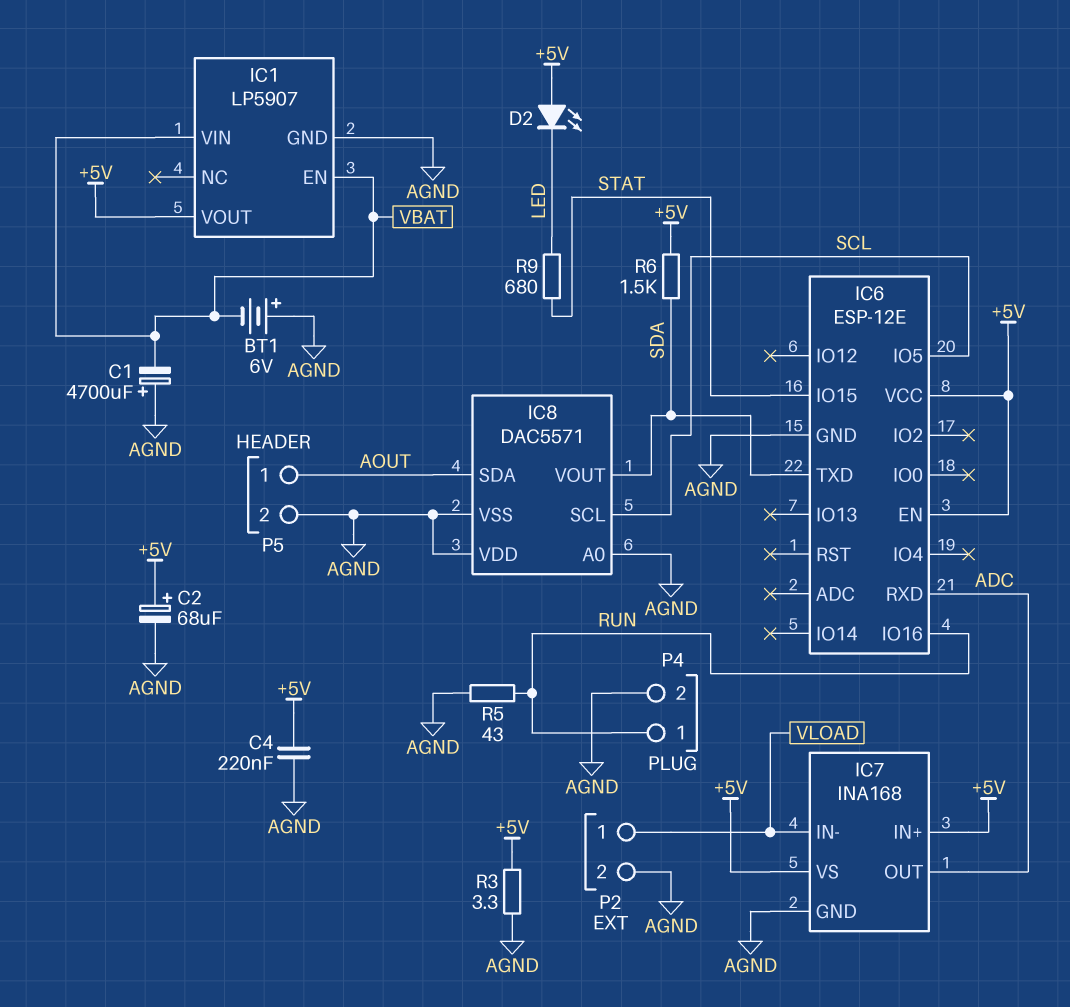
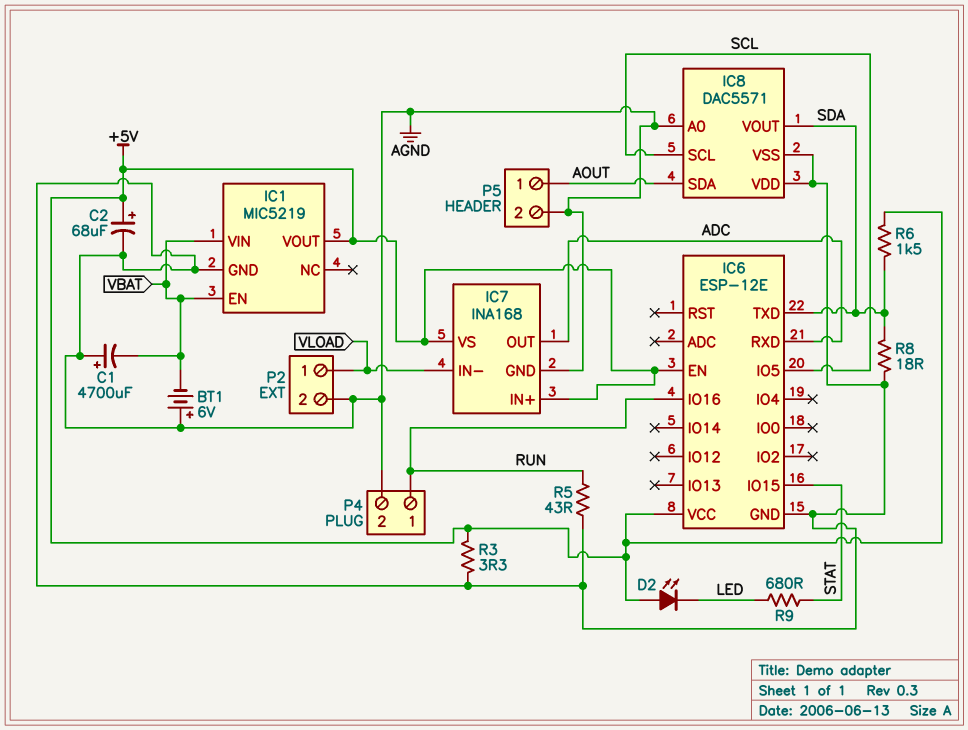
C4: 220nF (+5V, AGND) -> none
IC1: LP5907 -> MIC5219
R8: none -> 18 (AGND, SDA)

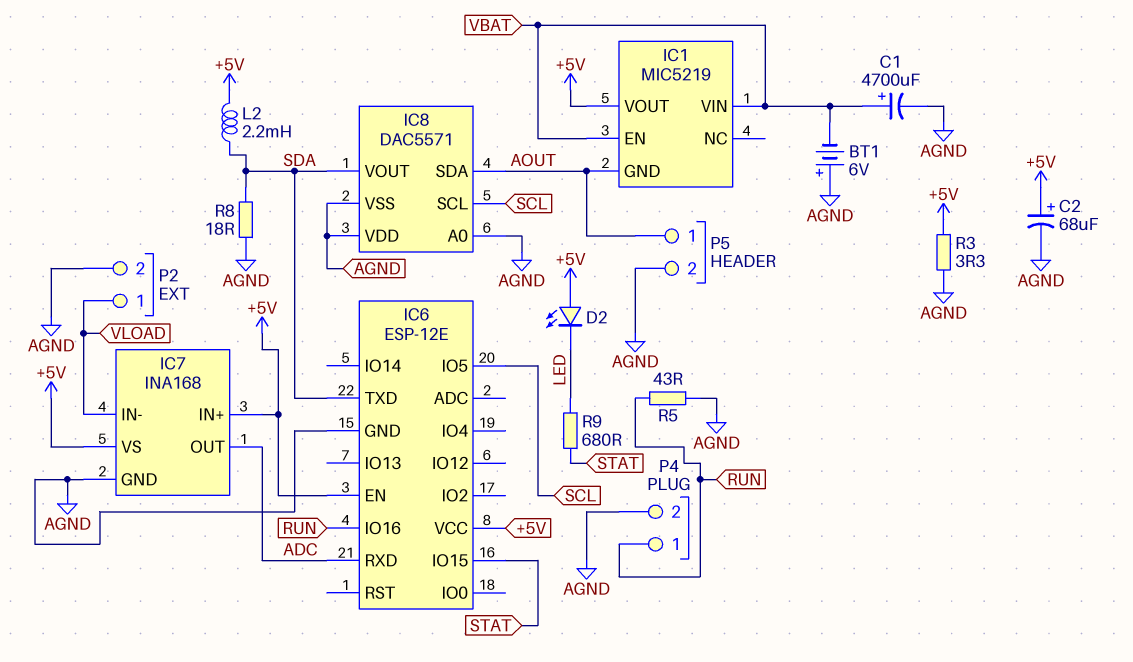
C1: 4700uF (plus AGND, minus VBAT) -> 4700uF (plus VBAT, minus AGND)
IC1 pin GND: AGND -> AOUT
L2: none -> 2.2mH (+5V, SDA)
R6: 1.5k (+5V, SDA) -> none

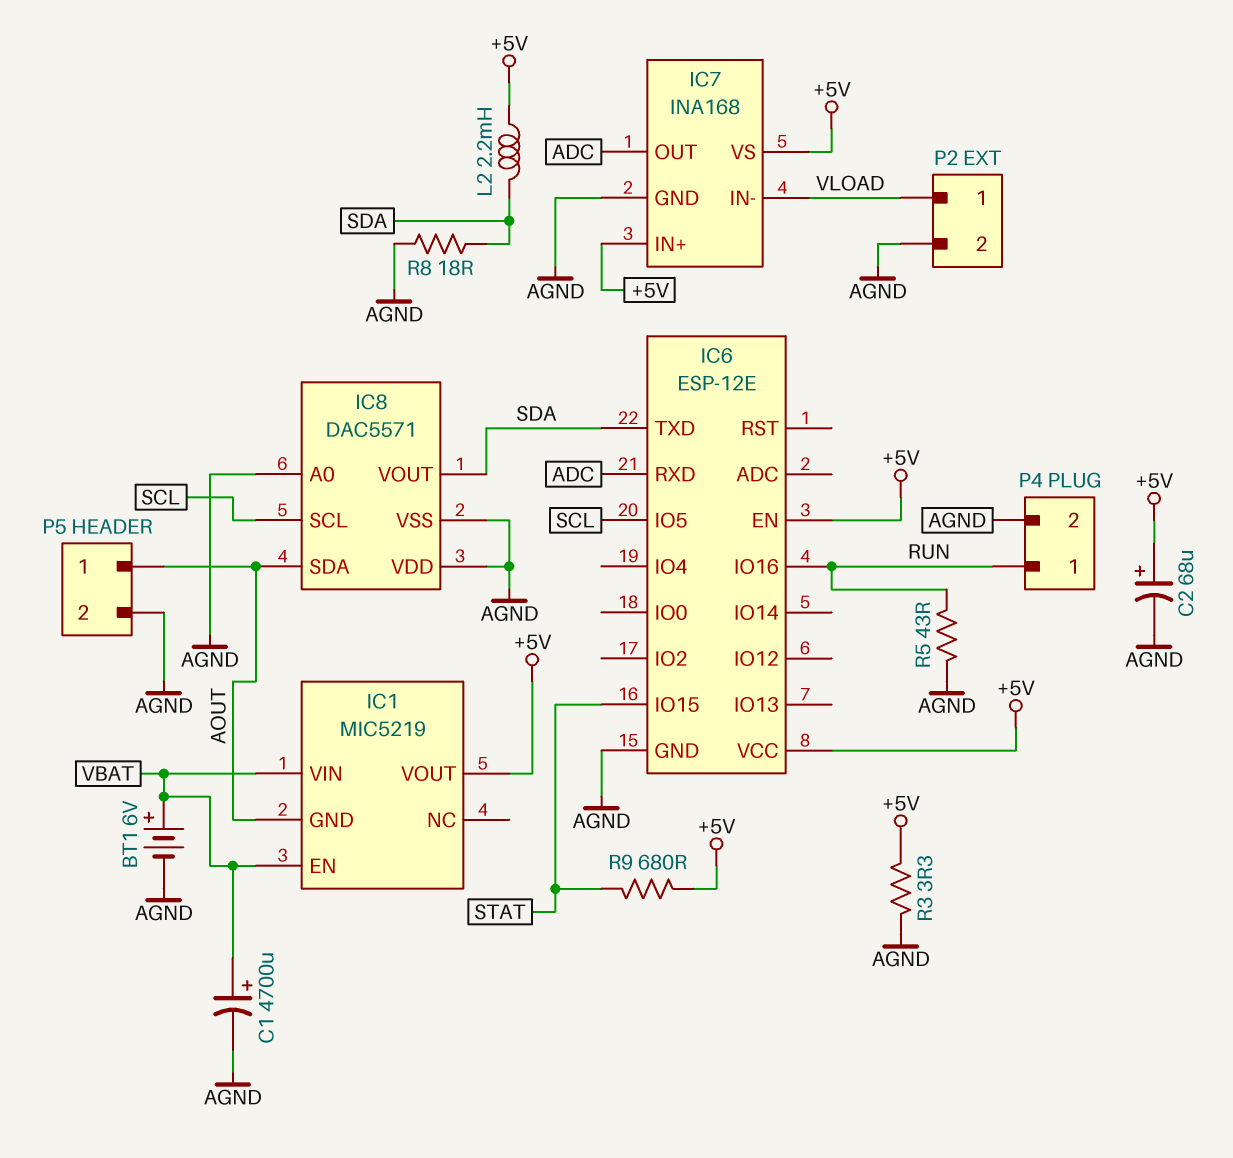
BT1: 6V (plus AGND, minus VBAT) -> 6V (plus VBAT, minus AGND)
D2: LED (A +5V, K LED) -> none
R9: 680 (LED, STAT) -> 680 (+5V, STAT)

